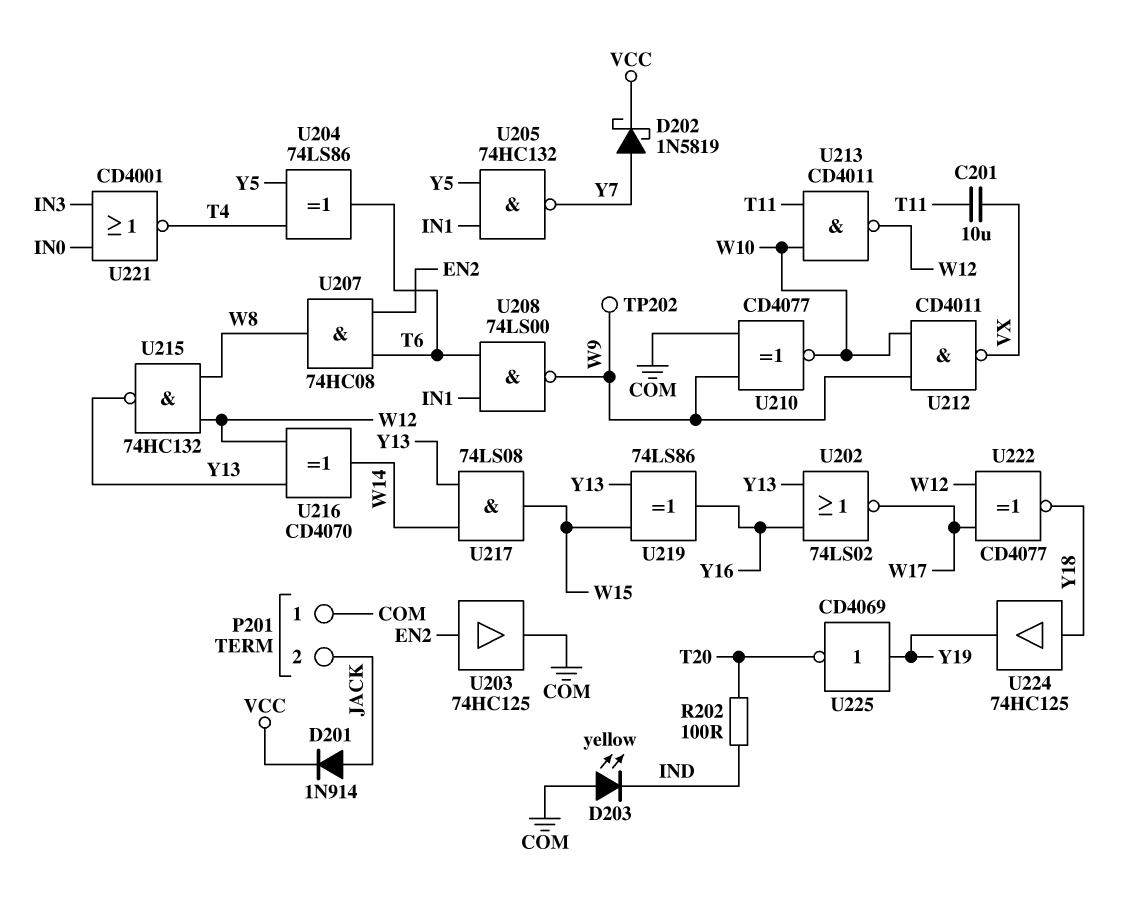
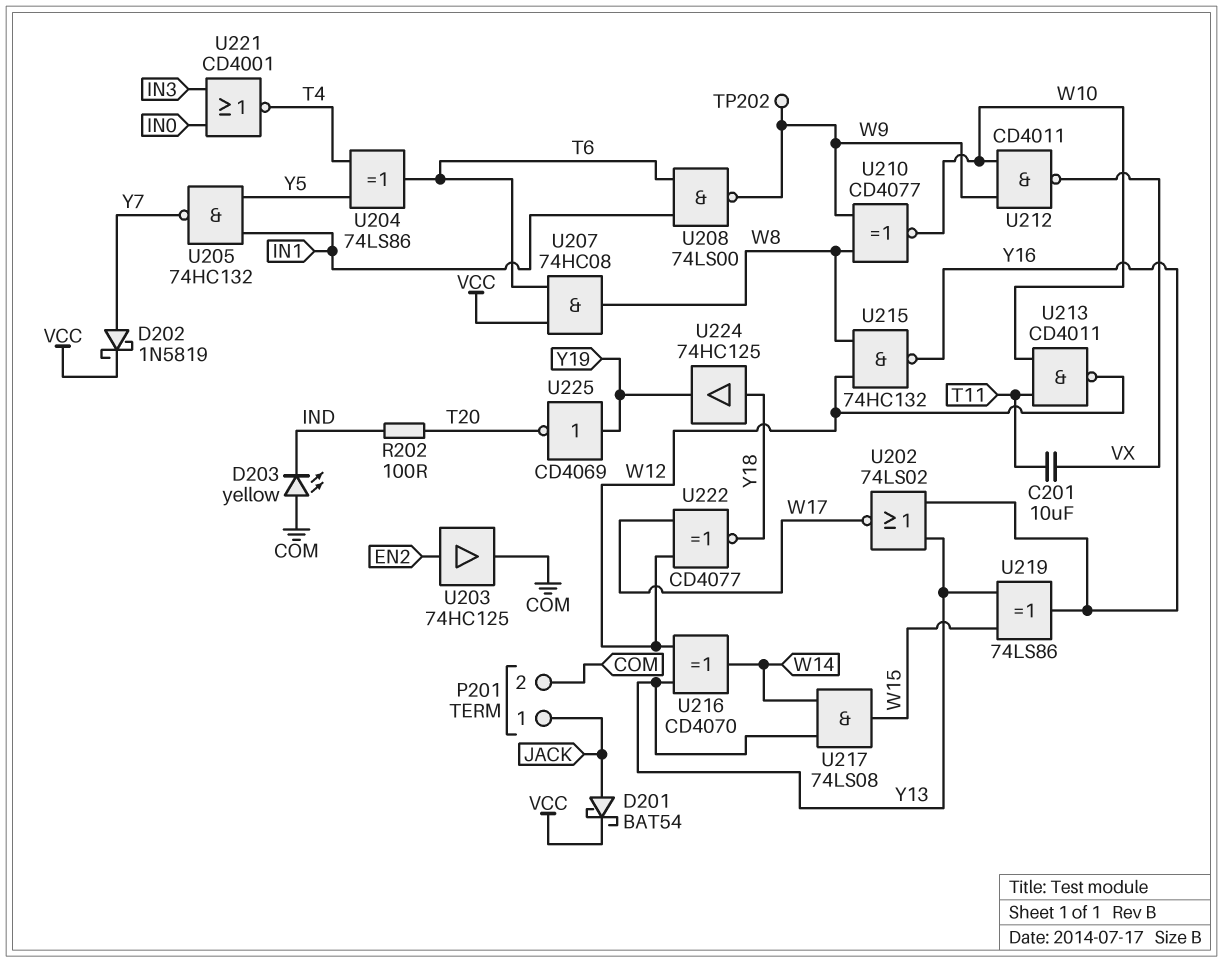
D201: diode 1N914 (A JACK, K VCC) -> schottky BAT54 (A JACK, K VCC)
P201 pin 1: COM -> JACK
P201 pin 2: JACK -> COM
U207: AND 74HC08 (in EN2, in T6, out W8) -> AND 74HC08 (in T6, in VCC, out W8)
U210: XNOR CD4077 (in COM, in W9, out W10) -> XNOR CD4077 (in W8, in W9, out W10)
U215: NAND 74HC132 (in W8, in W12, out Y13) -> NAND 74HC132 (in W8, in W12, out Y16)

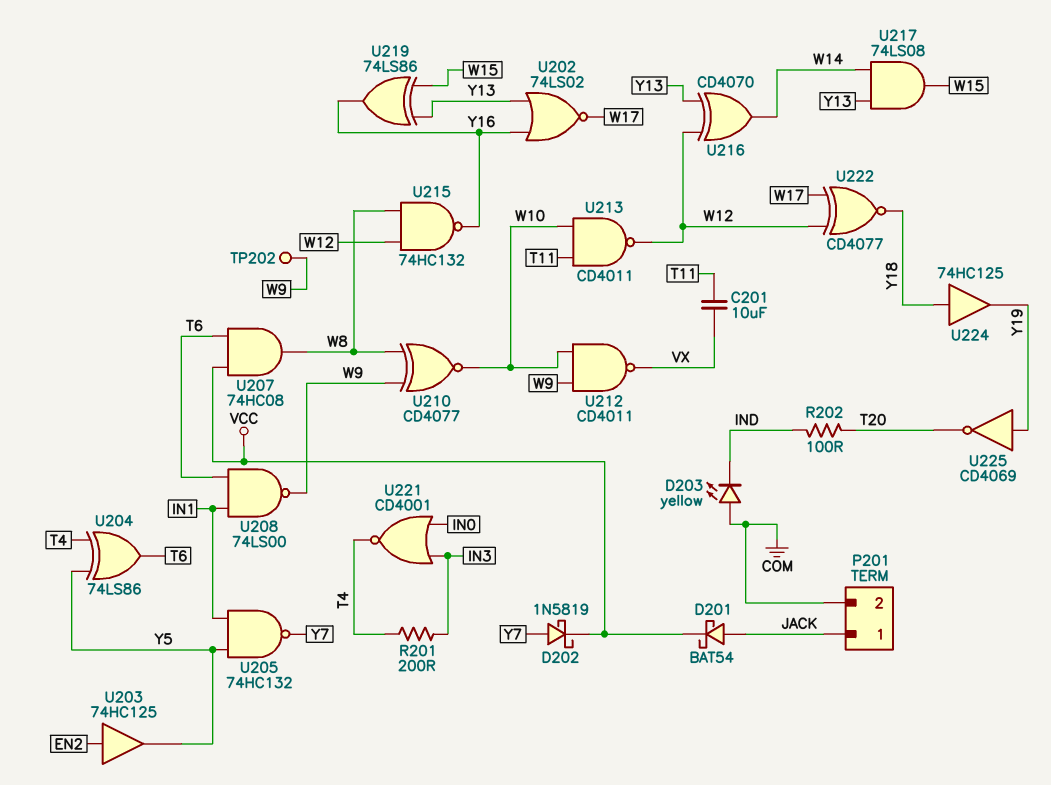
R201: none -> 200 (IN3, T4)
U203: buffer 74HC125 (in EN2, out COM) -> buffer 74HC125 (in EN2, out Y5)

